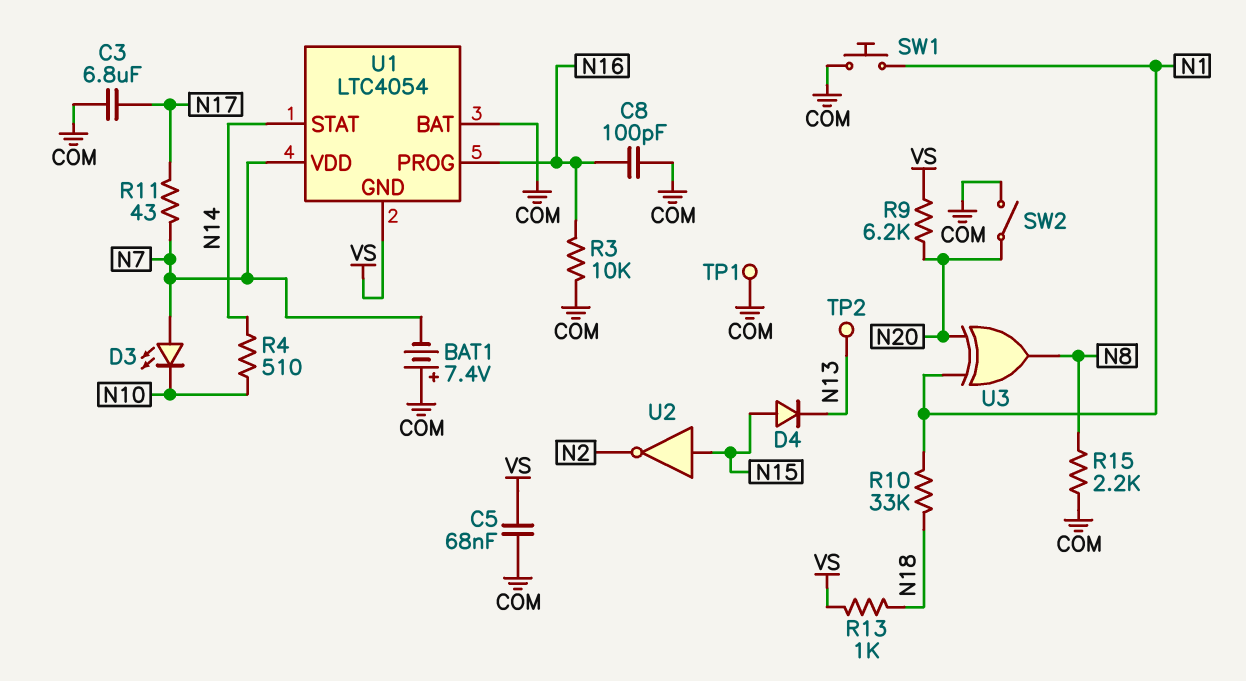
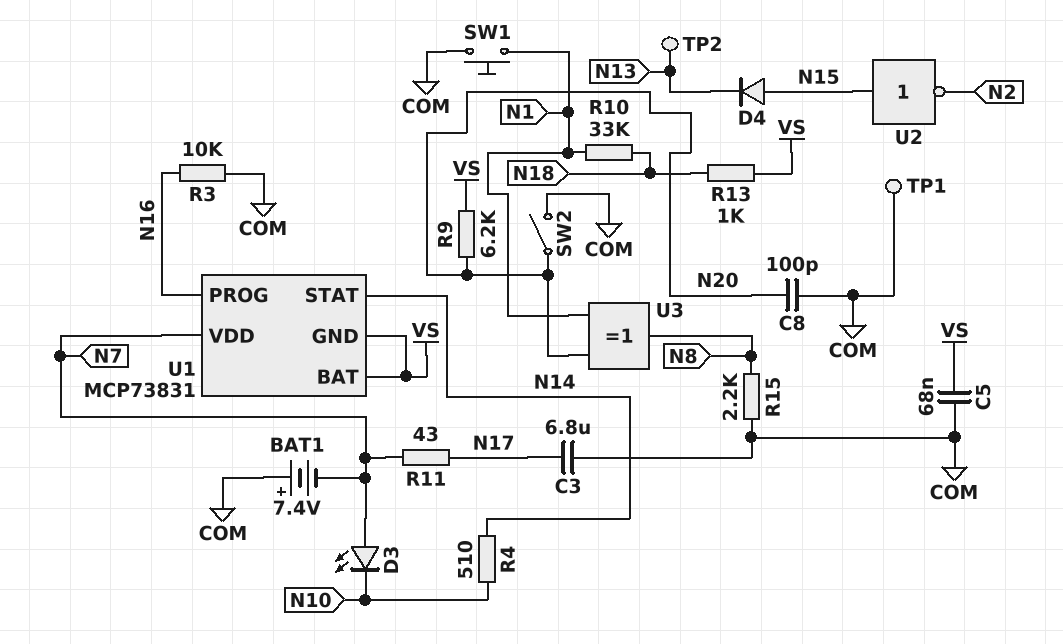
C8: 100pF (COM, N16) -> 100pF (COM, N20)
U1: LTC4054 -> MCP73831
U1 pin BAT: COM -> VS

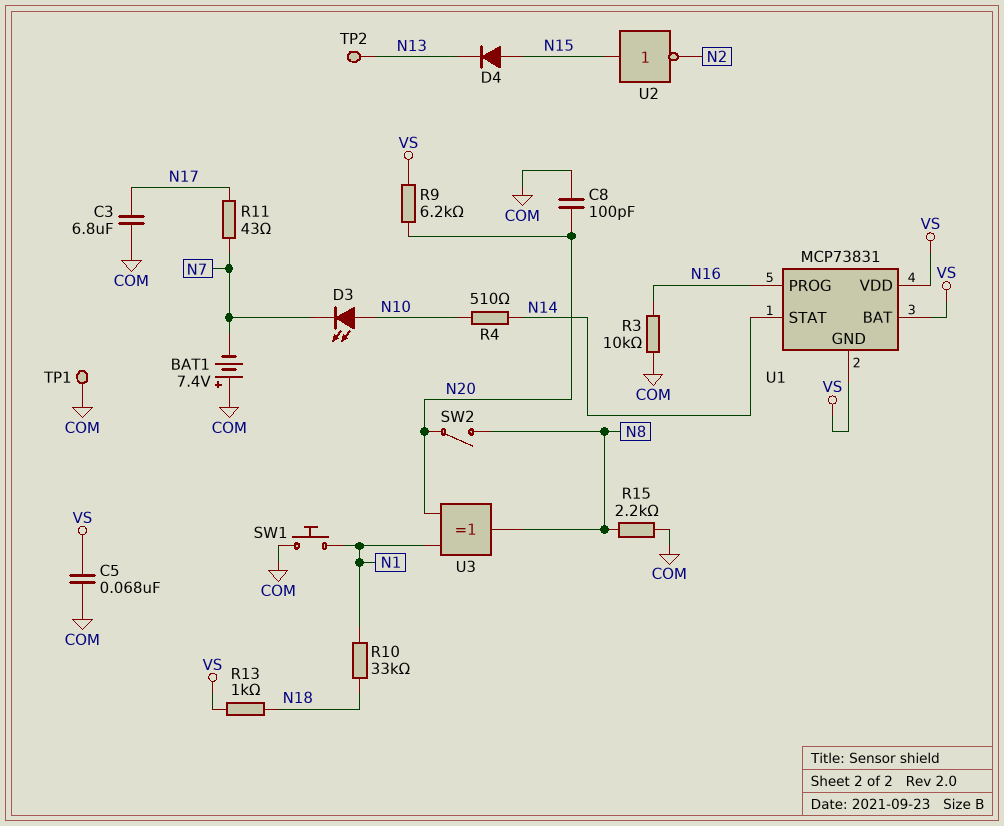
D3: LED (A N7, K N10) -> LED (A N10, K N7)
SW2: switch (COM, N20) -> switch (N8, N20)
U1 pin VDD: N7 -> VS

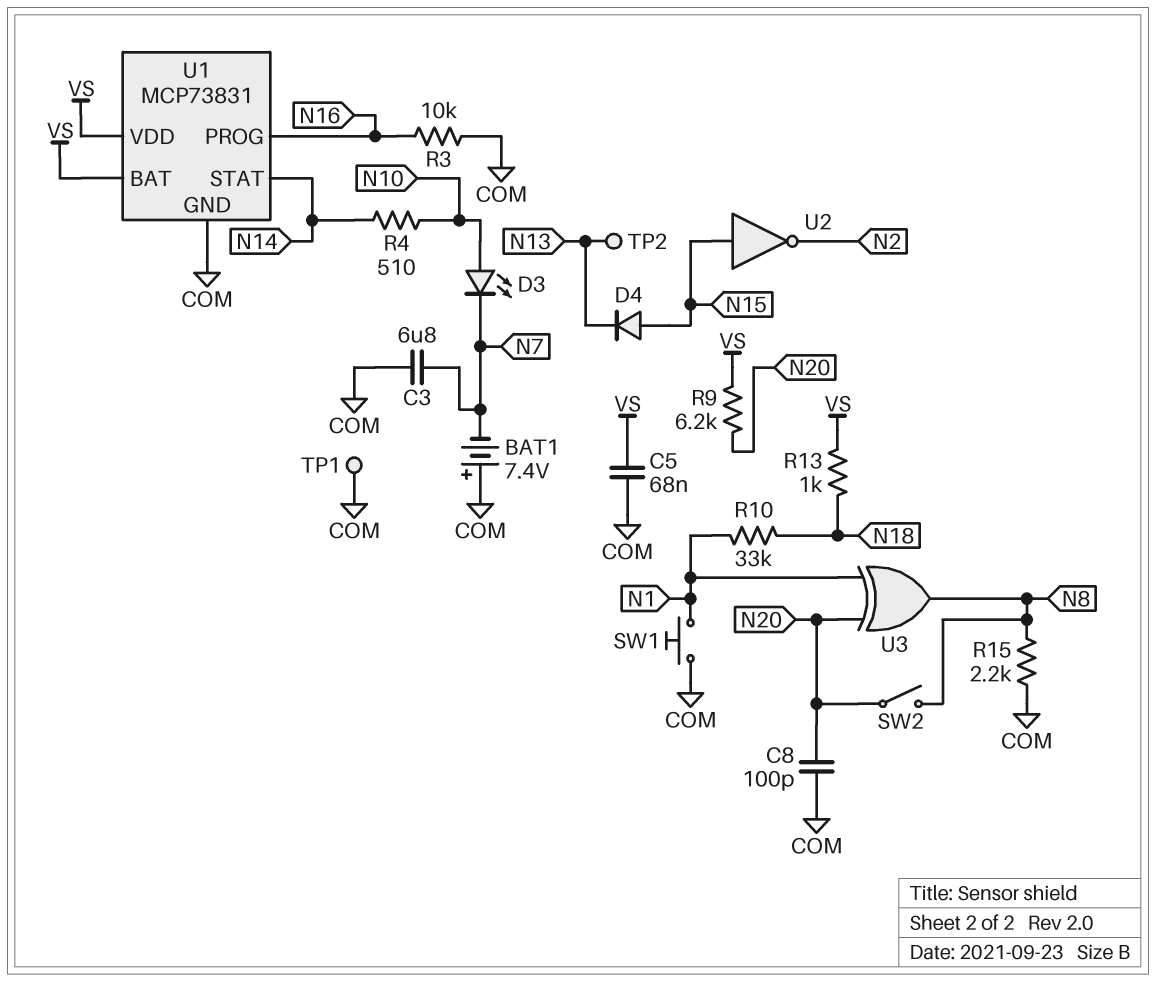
C3: 6.8uF (COM, N17) -> 6.8uF (COM, N7)
R11: 43 (N7, N17) -> none
U1 pin GND: VS -> COM

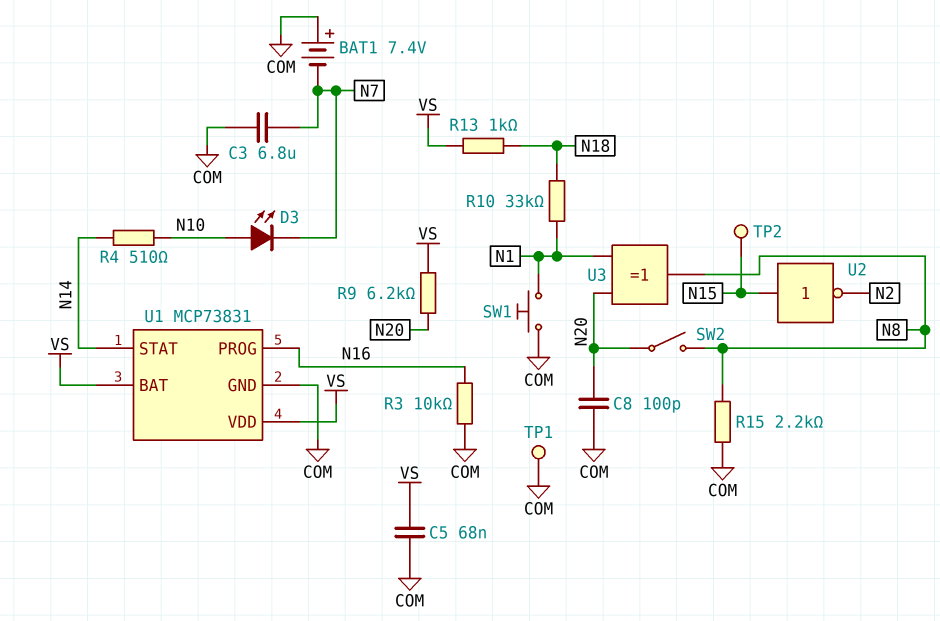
D4: diode (A N15, K N13) -> none
TP2: test point (N13) -> test point (N15)

